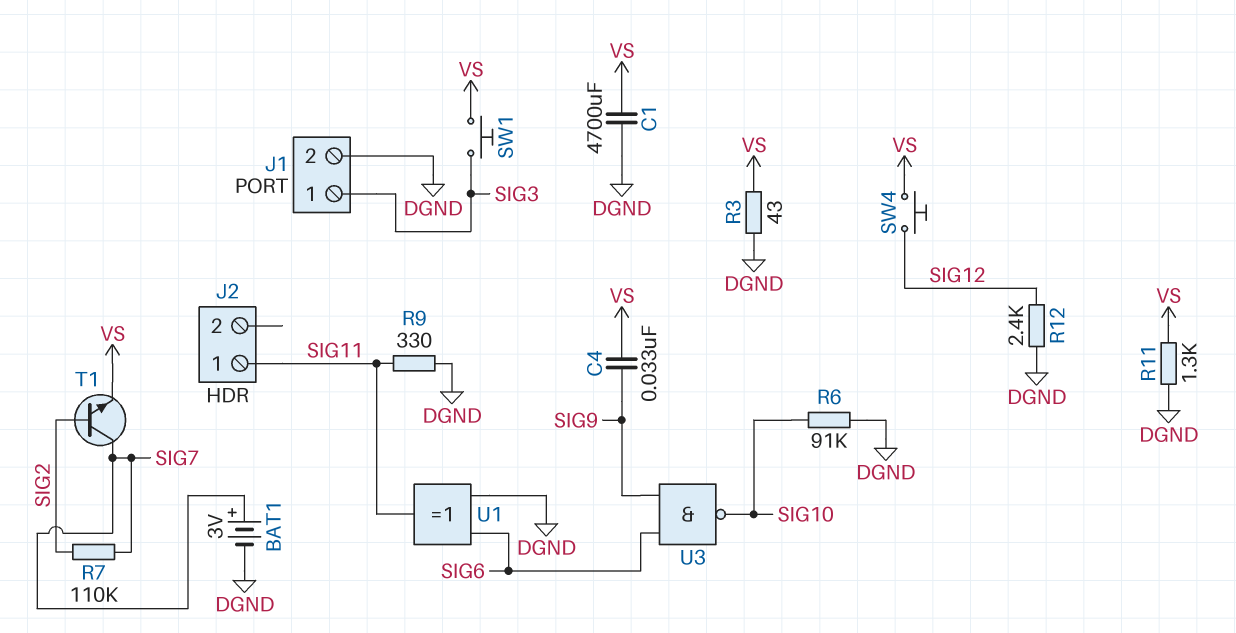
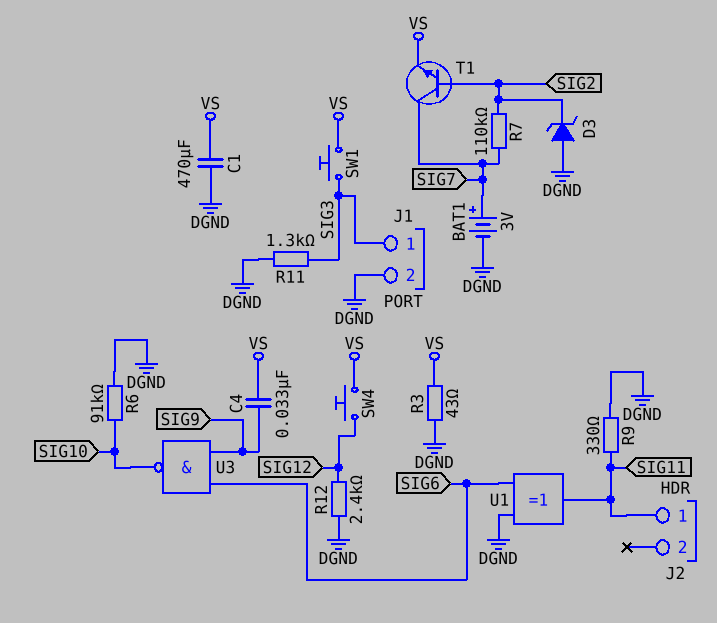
C1: 4700uF (DGND, VS) -> 470uF (DGND, VS)
D3: none -> zener (A DGND, K SIG2)
R11: 1.3k (DGND, VS) -> 1.3k (DGND, SIG3)

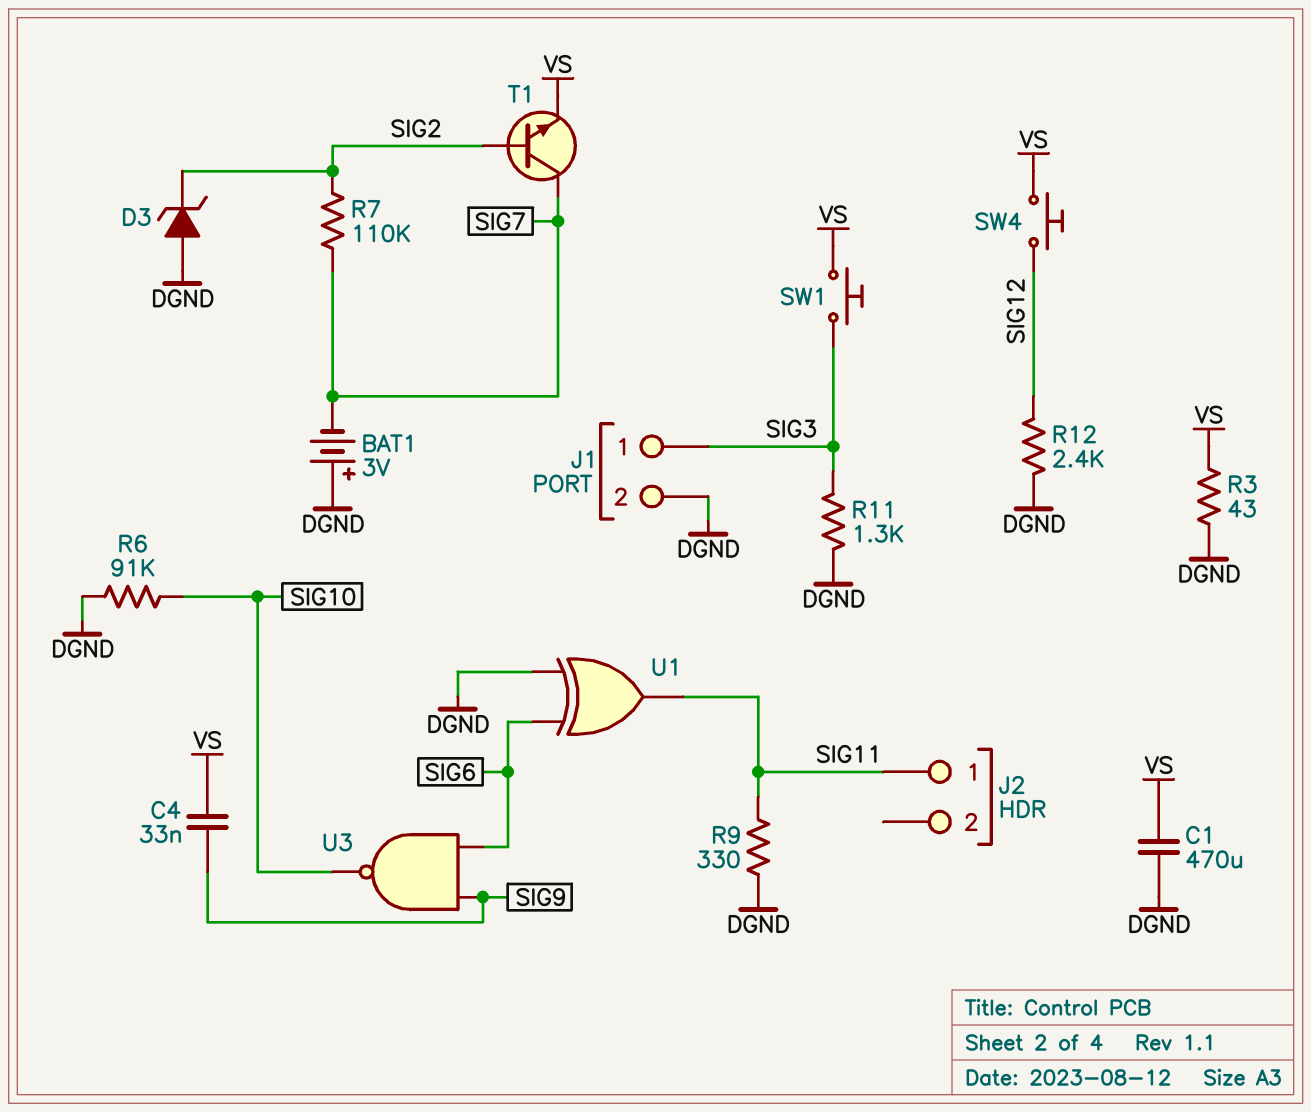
BAT1: 3V (plus SIG7, minus DGND) -> 3V (plus DGND, minus SIG7)

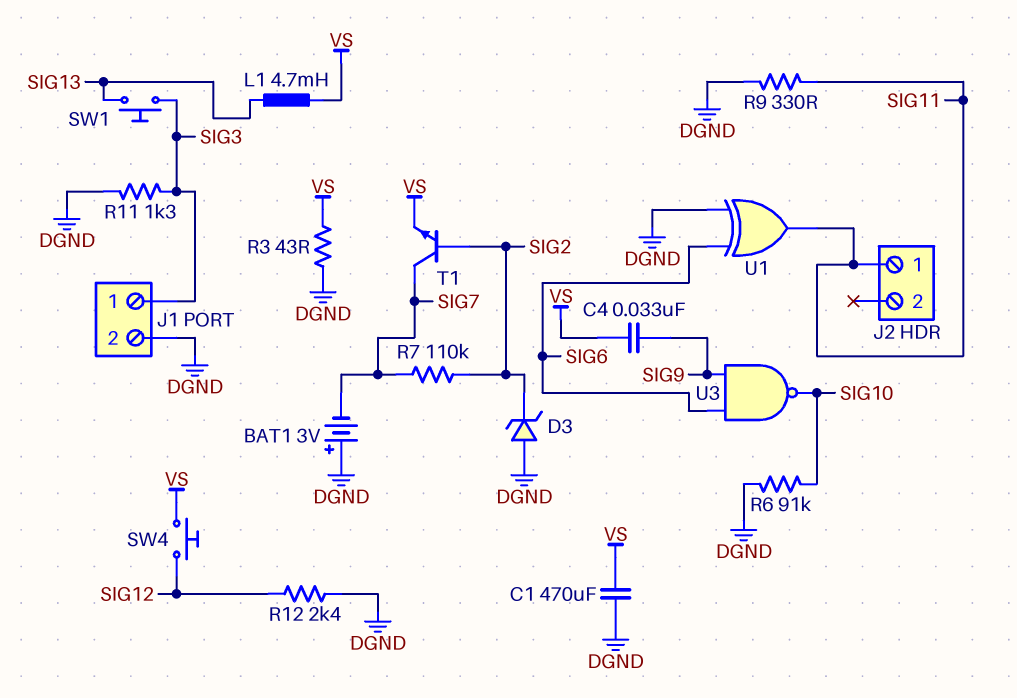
L1: none -> 4.7mH (SIG13, VS)
SW1: button (SIG3, VS) -> button (SIG3, SIG13)

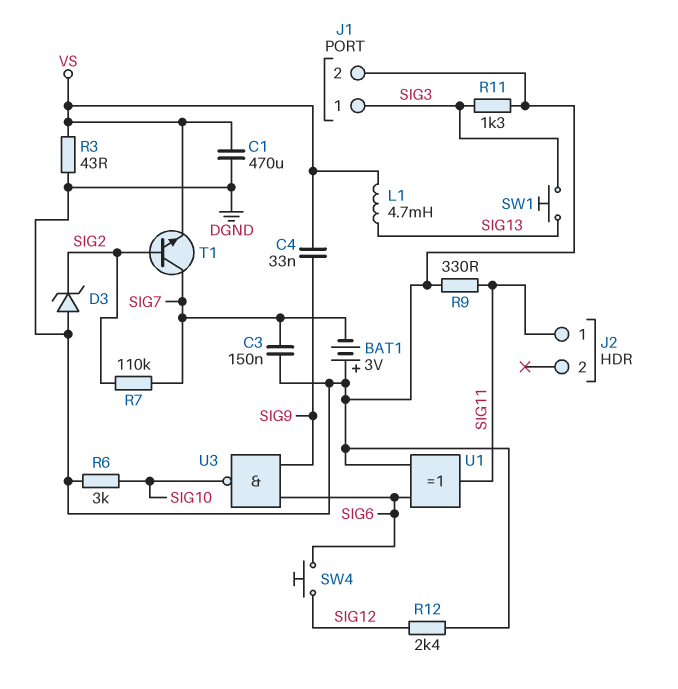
C3: none -> 150nF (DGND, SIG7)
R6: 91k (DGND, SIG10) -> 3k (DGND, SIG10)
SW4: button (SIG12, VS) -> button (SIG6, SIG12)

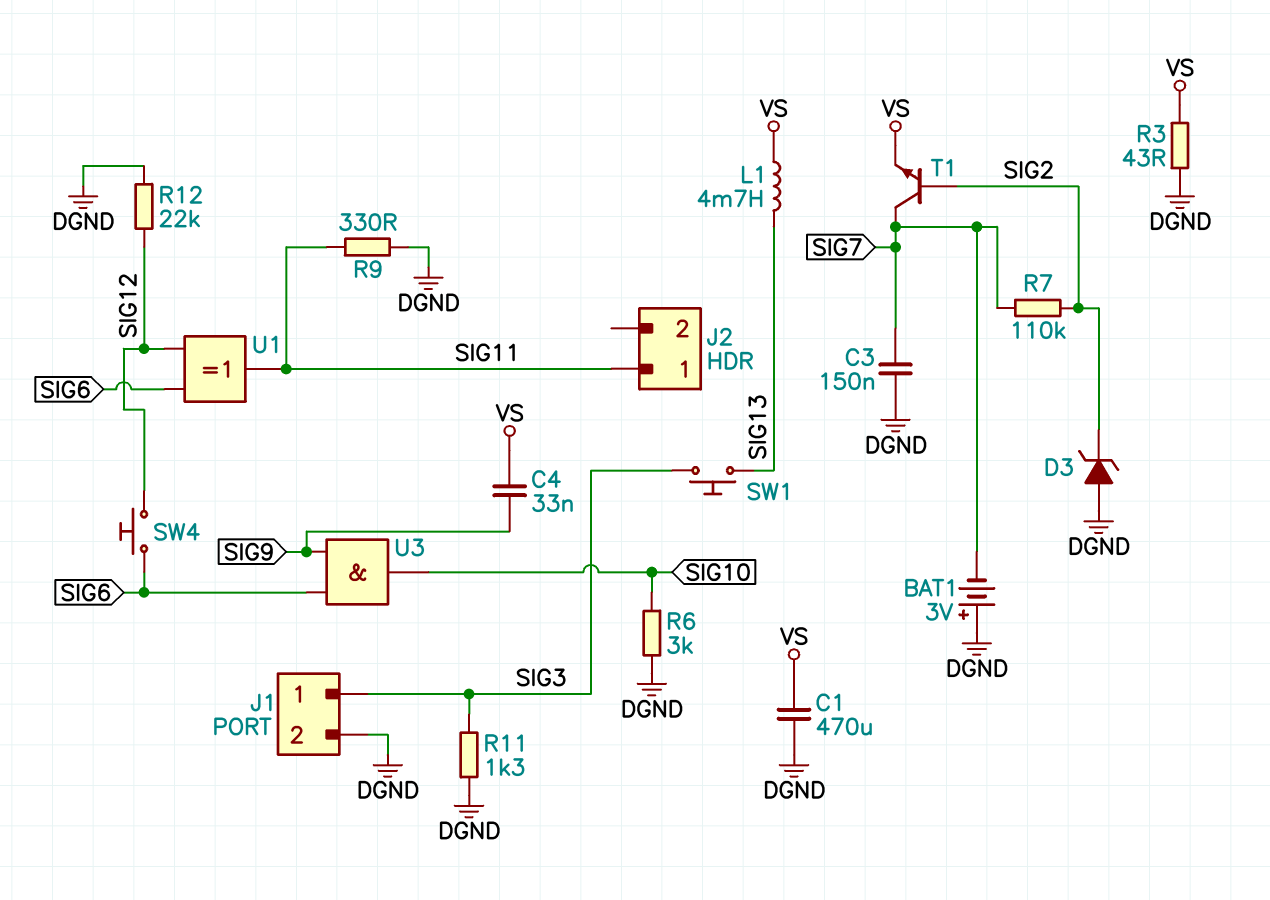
R12: 2.4k (DGND, SIG12) -> 22k (DGND, SIG12)
U1: XOR (in DGND, in SIG6, out SIG11) -> XOR (in SIG6, in SIG12, out SIG11)
U3: NAND (in SIG6, in SIG9, out SIG10) -> AND (in SIG6, in SIG9, out SIG10)

